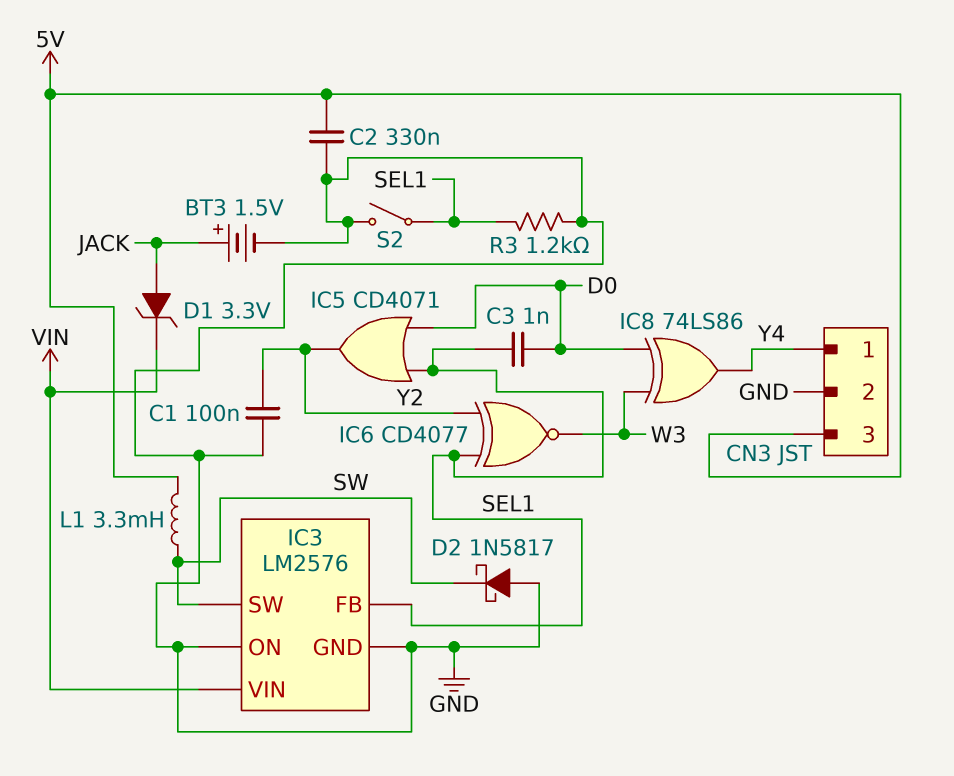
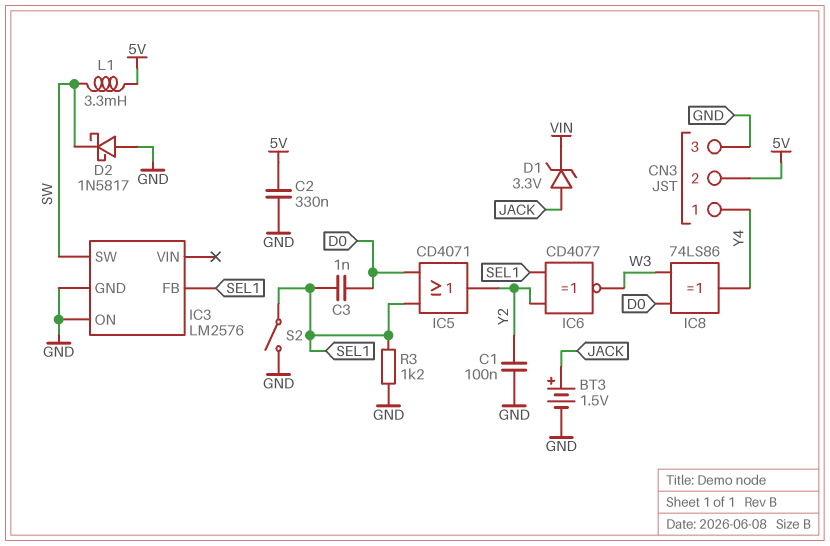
CN3 pin 2: GND -> 5V
CN3 pin 3: 5V -> GND
IC3 pin VIN: VIN -> none

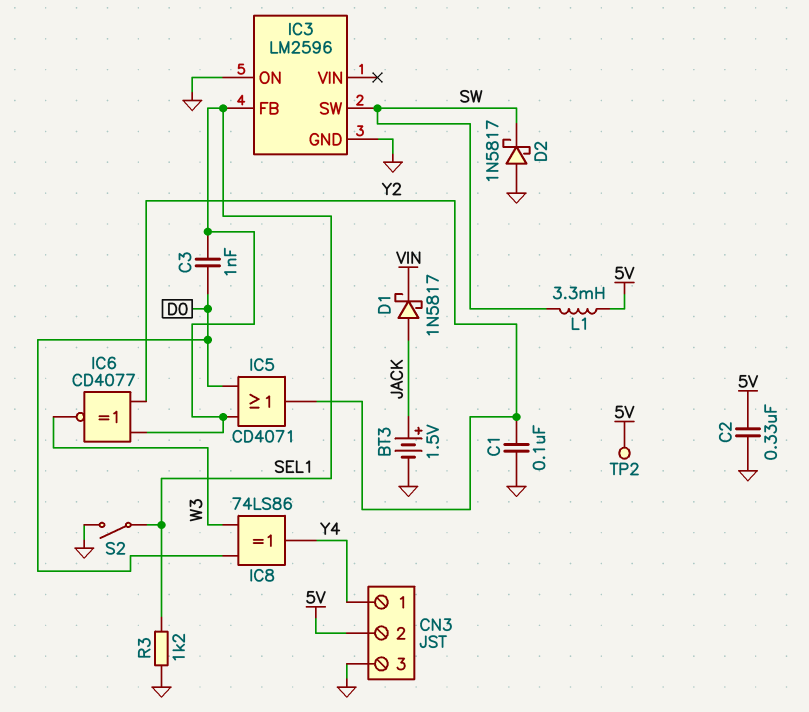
D1: zener 3.3V (A JACK, K VIN) -> schottky 1N5817 (A JACK, K VIN)
IC3: LM2576 -> LM2596
TP2: none -> test point (5V)

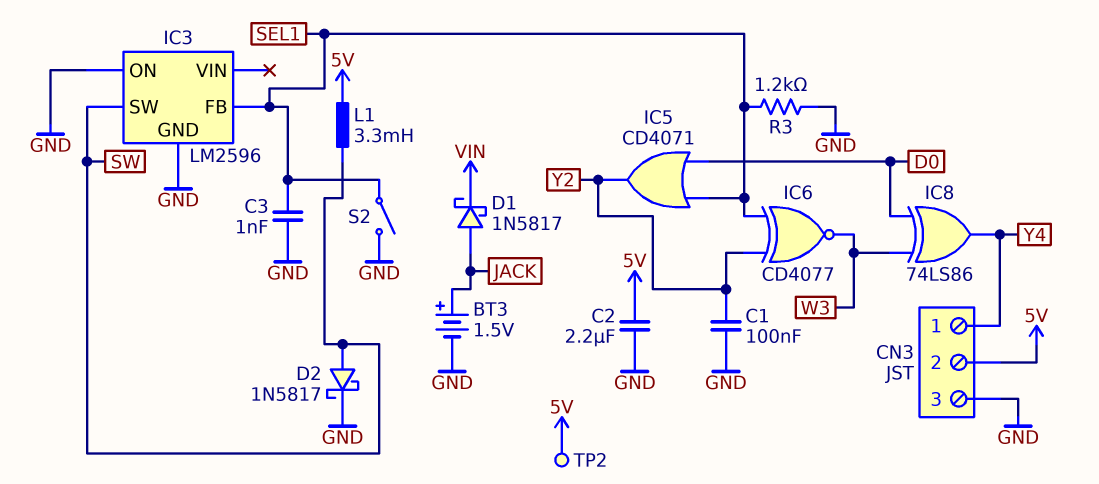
C2: 330nF (5V, GND) -> 2.2uF (5V, GND)
C3: 1nF (D0, SEL1) -> 1nF (GND, SEL1)
D2: schottky 1N5817 (A GND, K SW) -> schottky 1N5817 (A SW, K GND)

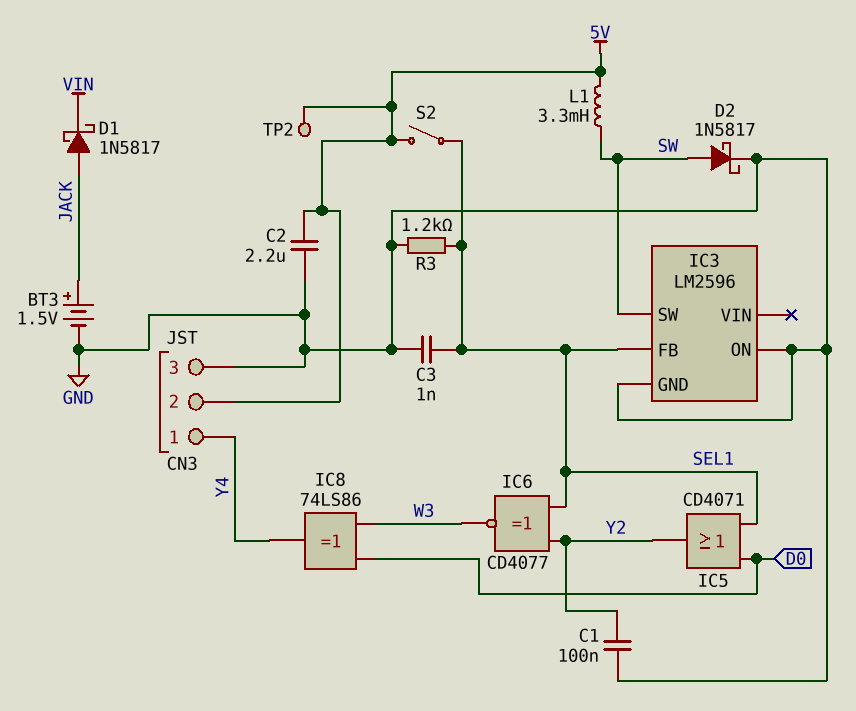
S2: switch (GND, SEL1) -> switch (5V, SEL1)

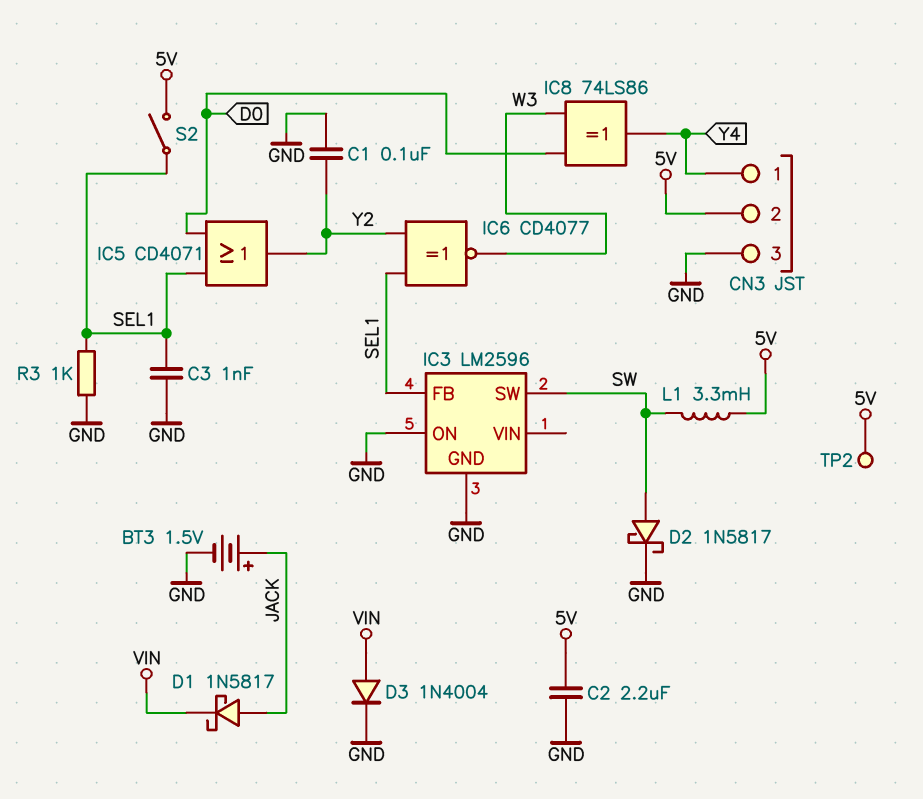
D3: none -> diode 1N4004 (A VIN, K GND)
R3: 1.2k (GND, SEL1) -> 1k (GND, SEL1)

